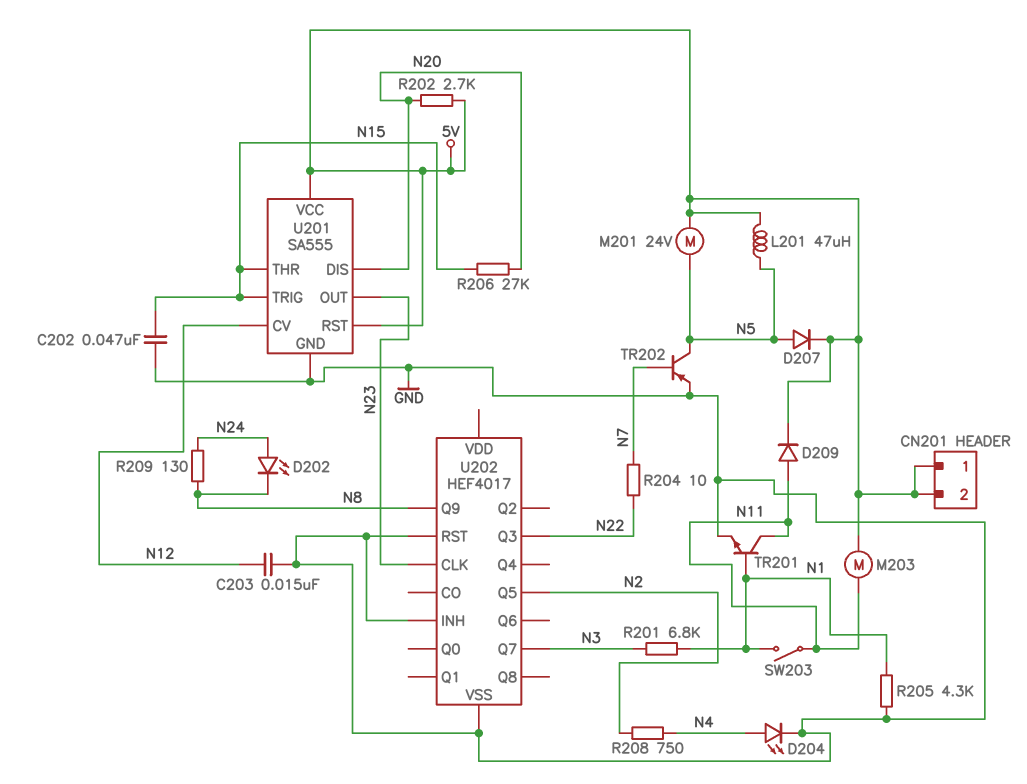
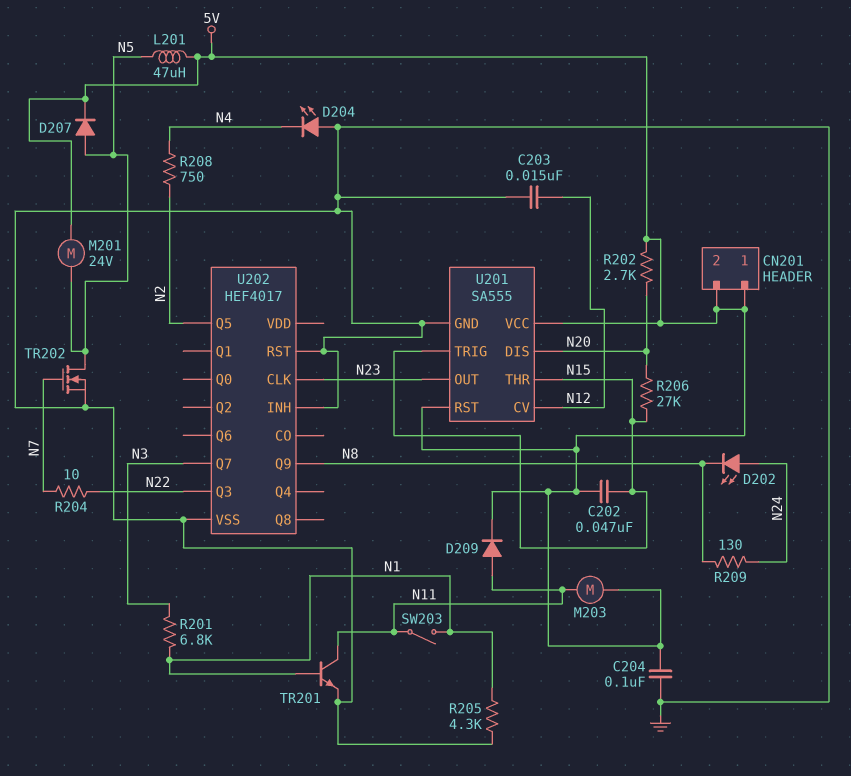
C202: 47nF (GND, N15) -> 47nF (5V, N15)
C204: none -> 100nF (5V, GND)
D204: LED (A N4, K GND) -> LED (A GND, K N4)
TR202: PNP (B N7, C N5, E GND) -> NMOS (G N7, D N5, S GND)

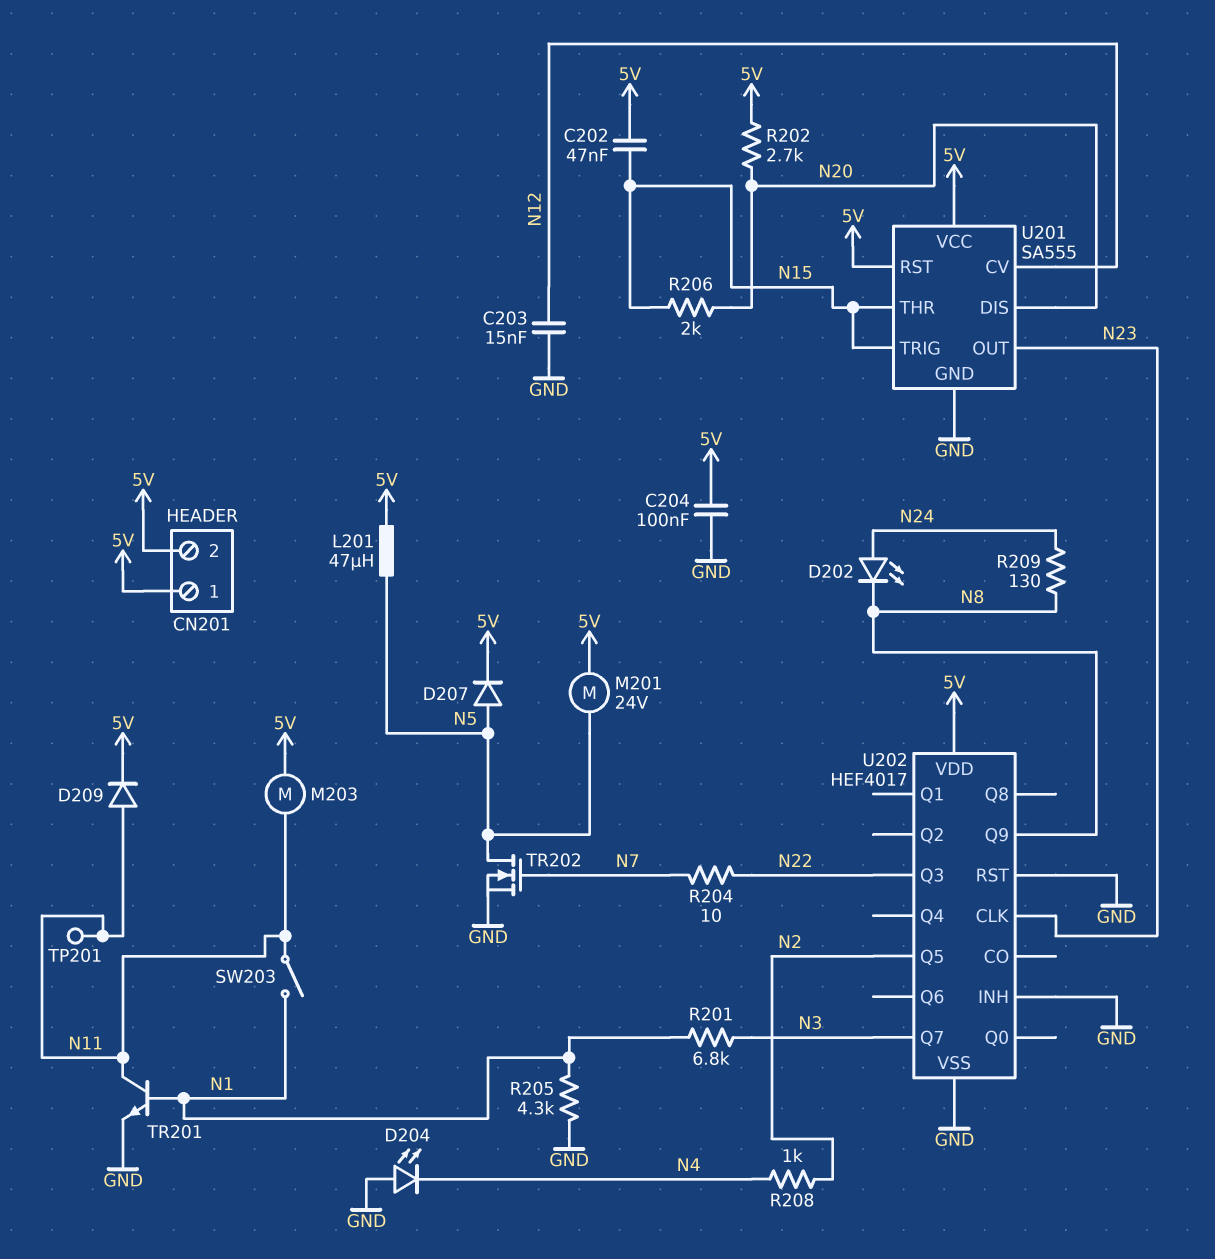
R206: 27k (N15, N20) -> 2k (N15, N20)
R208: 750 (N2, N4) -> 1k (N2, N4)
TP201: none -> test point (N11)
U202 pin VDD: none -> 5V

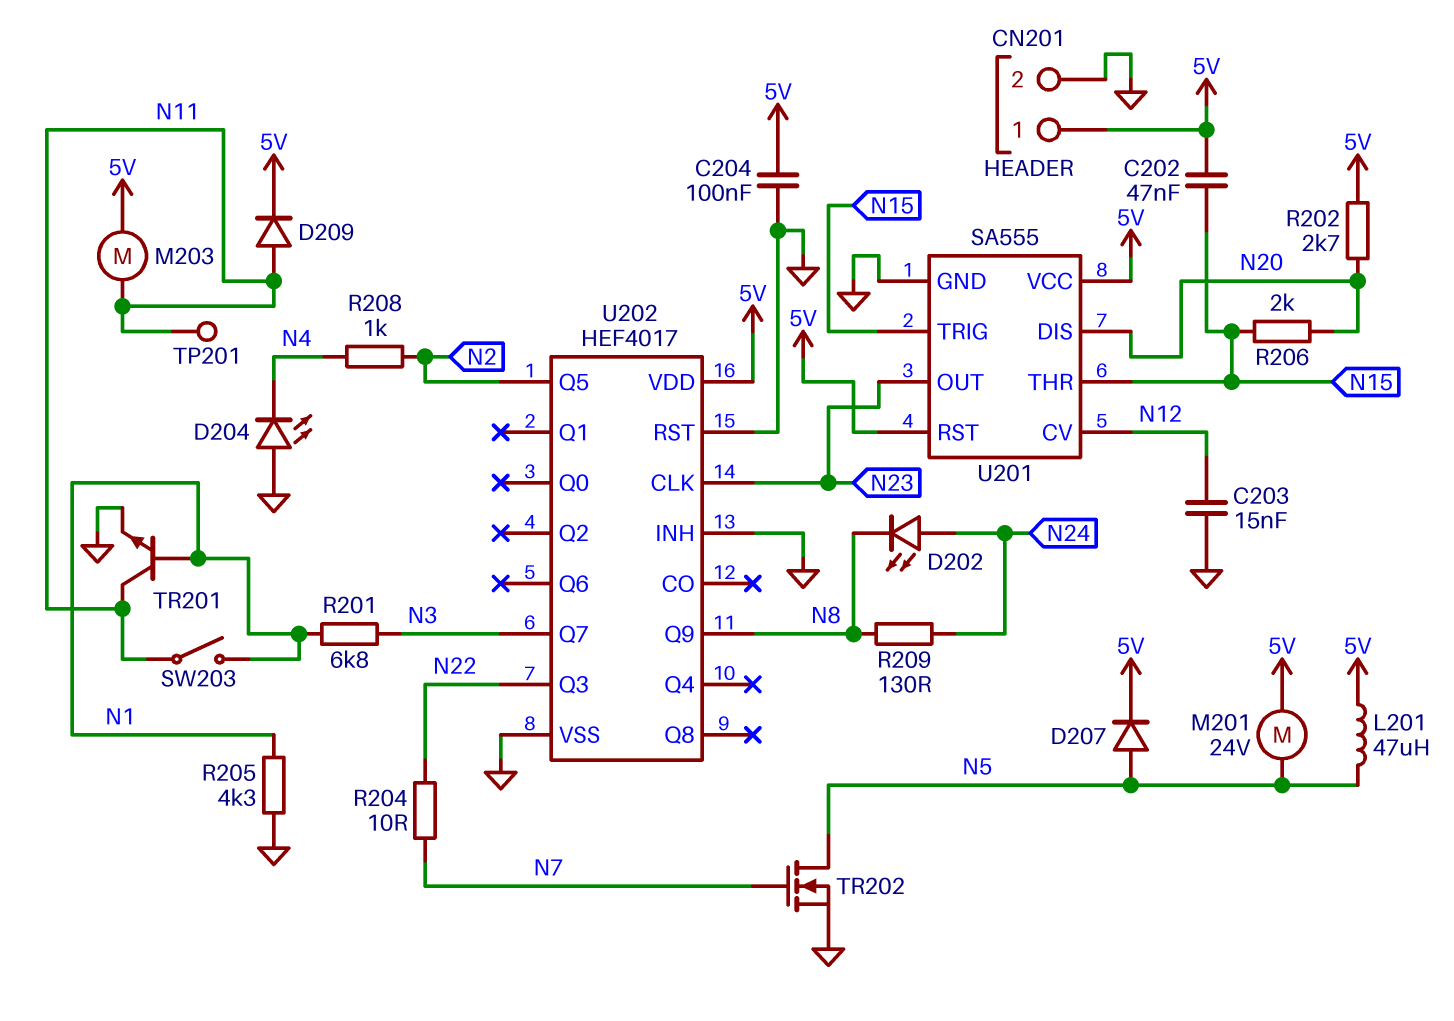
CN201 pin 2: 5V -> GND

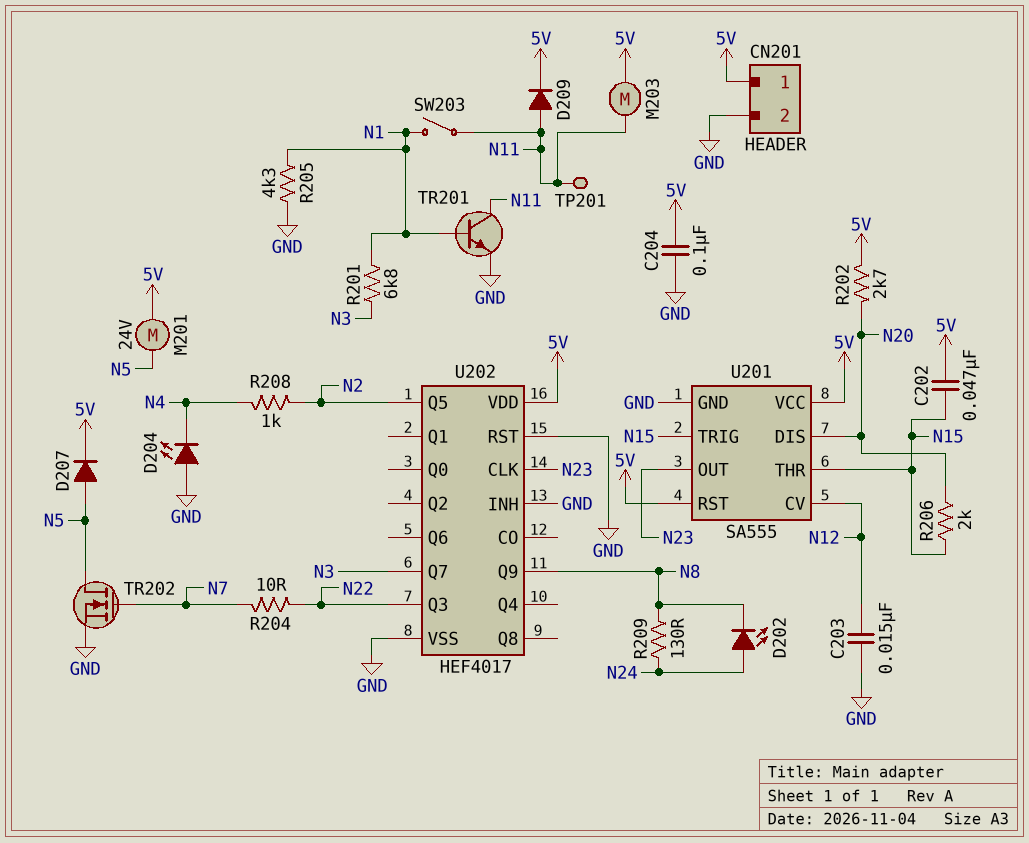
L201: 47uH (5V, N5) -> none

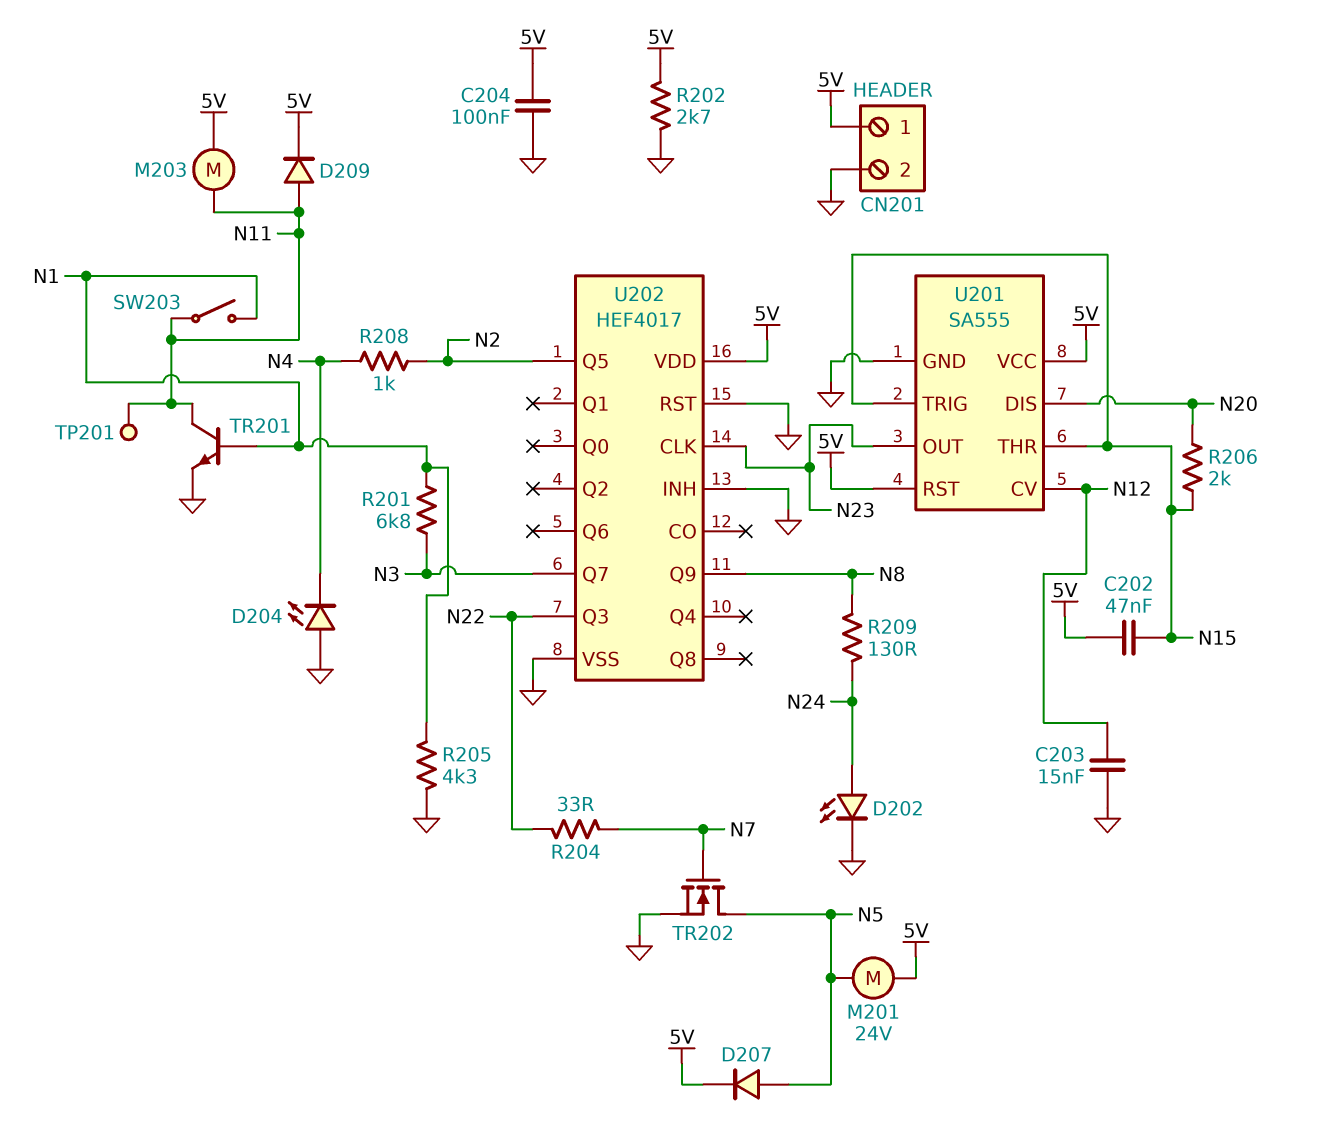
D202: LED (A N24, K N8) -> LED (A N24, K GND)
R202: 2.7k (5V, N20) -> 2.7k (5V, GND)
R204: 10 (N7, N22) -> 33 (N7, N22)

